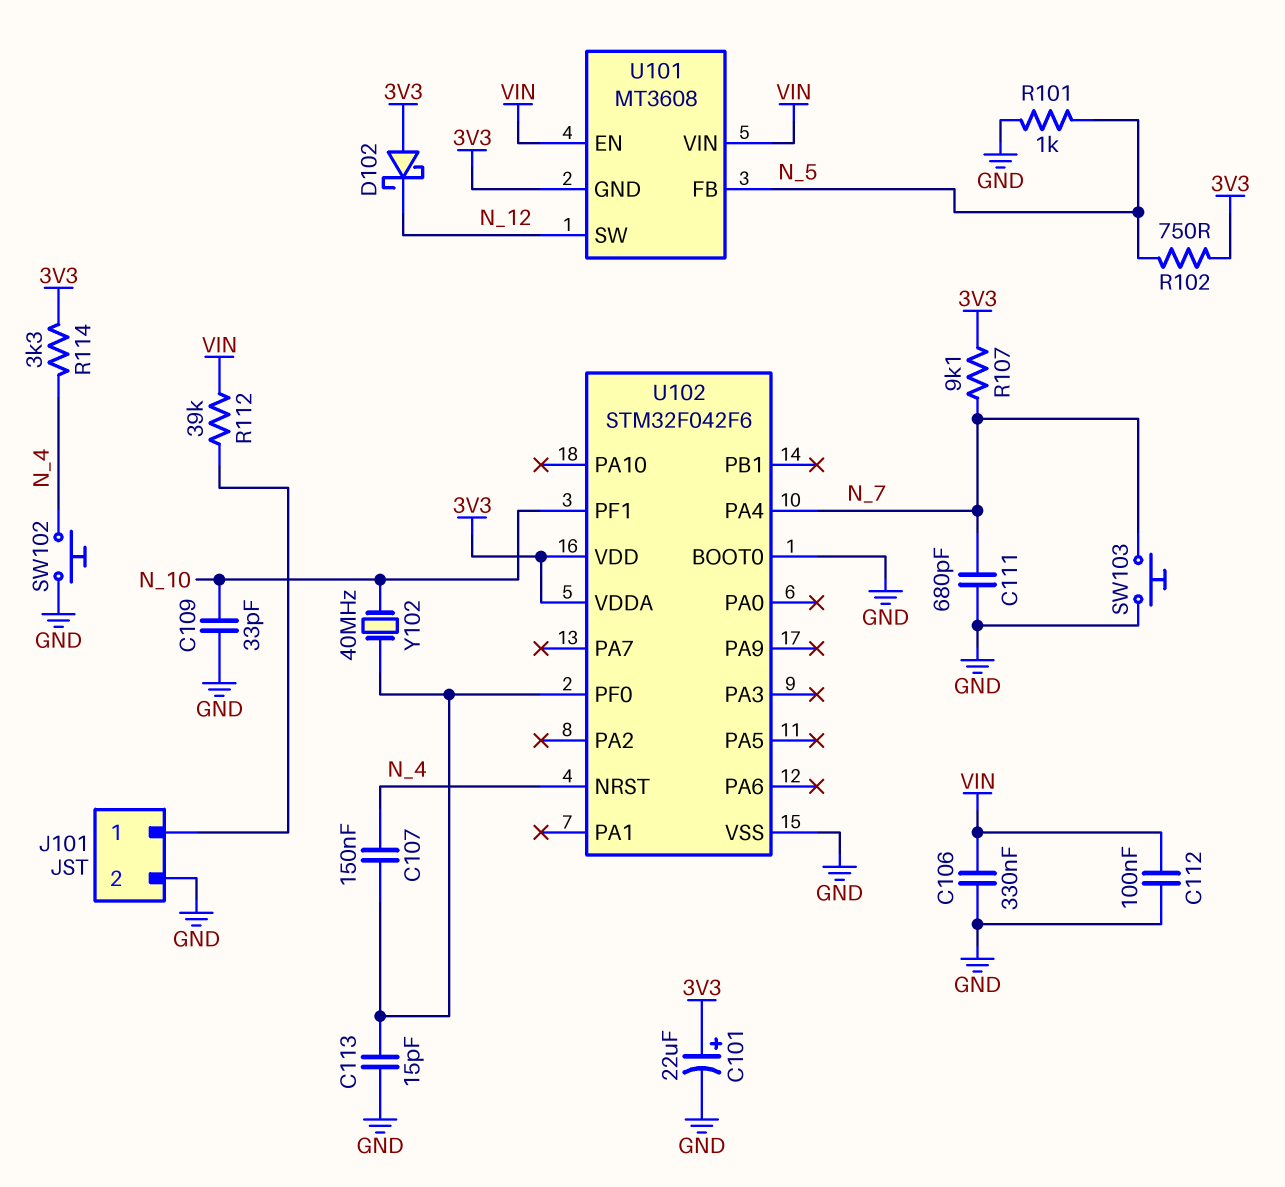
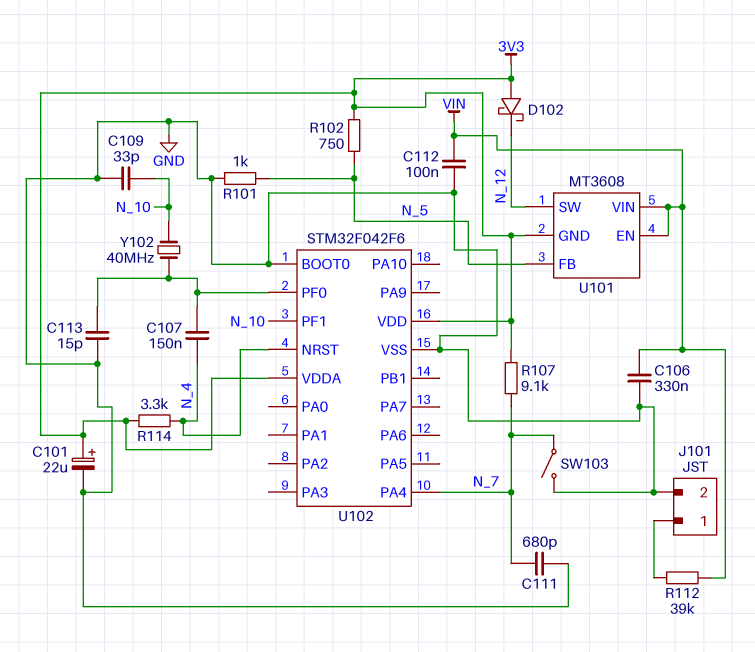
SW102: button (GND, N_4) -> none
SW103: button (GND, N_7) -> switch (GND, N_7)

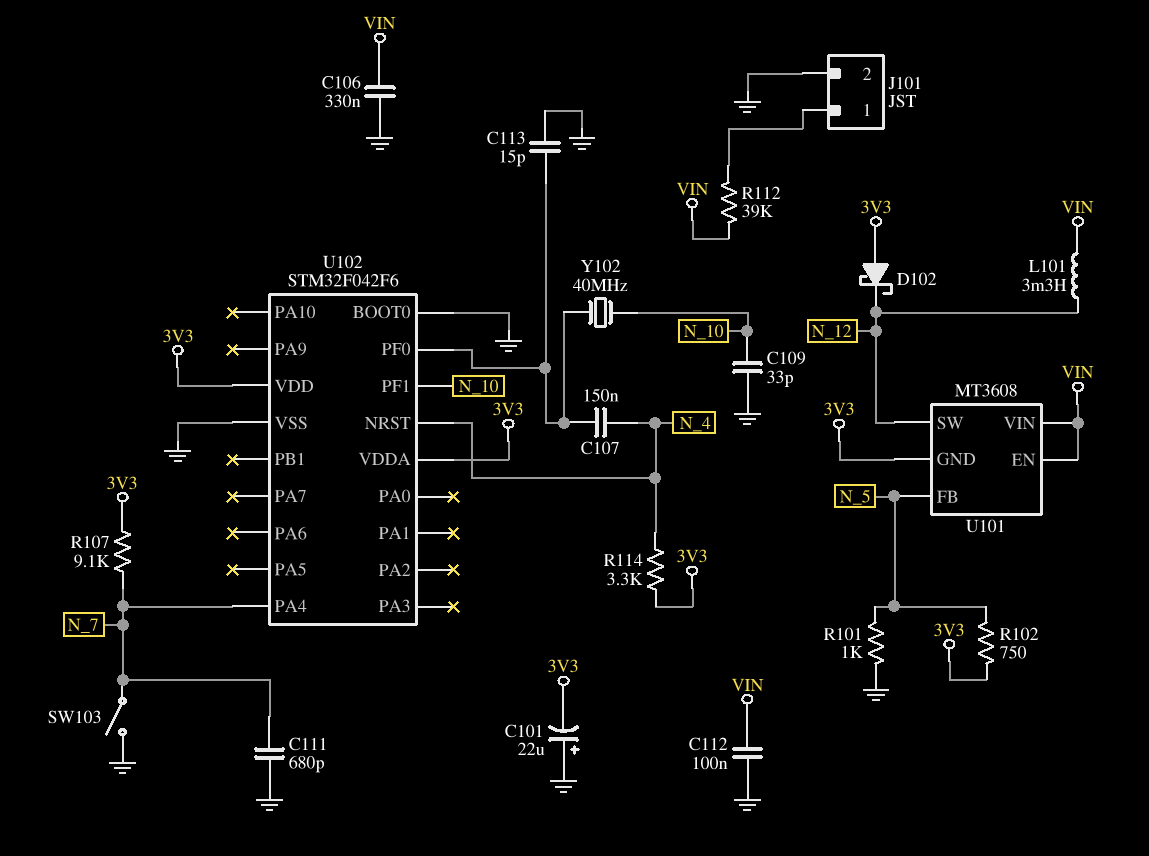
C101: 22uF (plus 3V3, minus GND) -> 22uF (plus GND, minus 3V3)
L101: none -> 3.3mH (N_12, VIN)

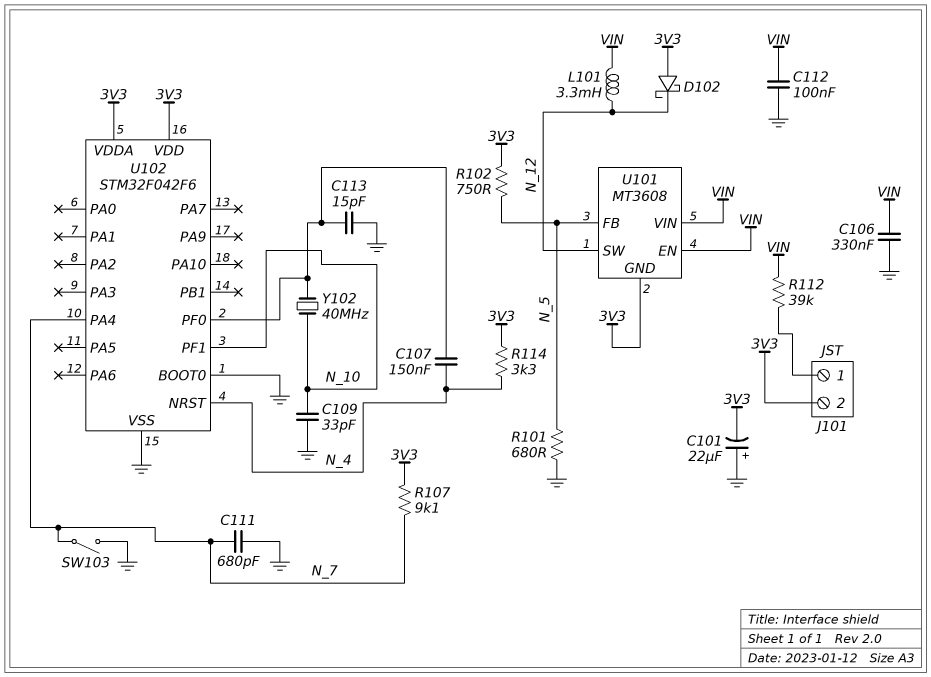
J101 pin 2: GND -> 3V3
R101: 1k (GND, N_5) -> 680 (GND, N_5)

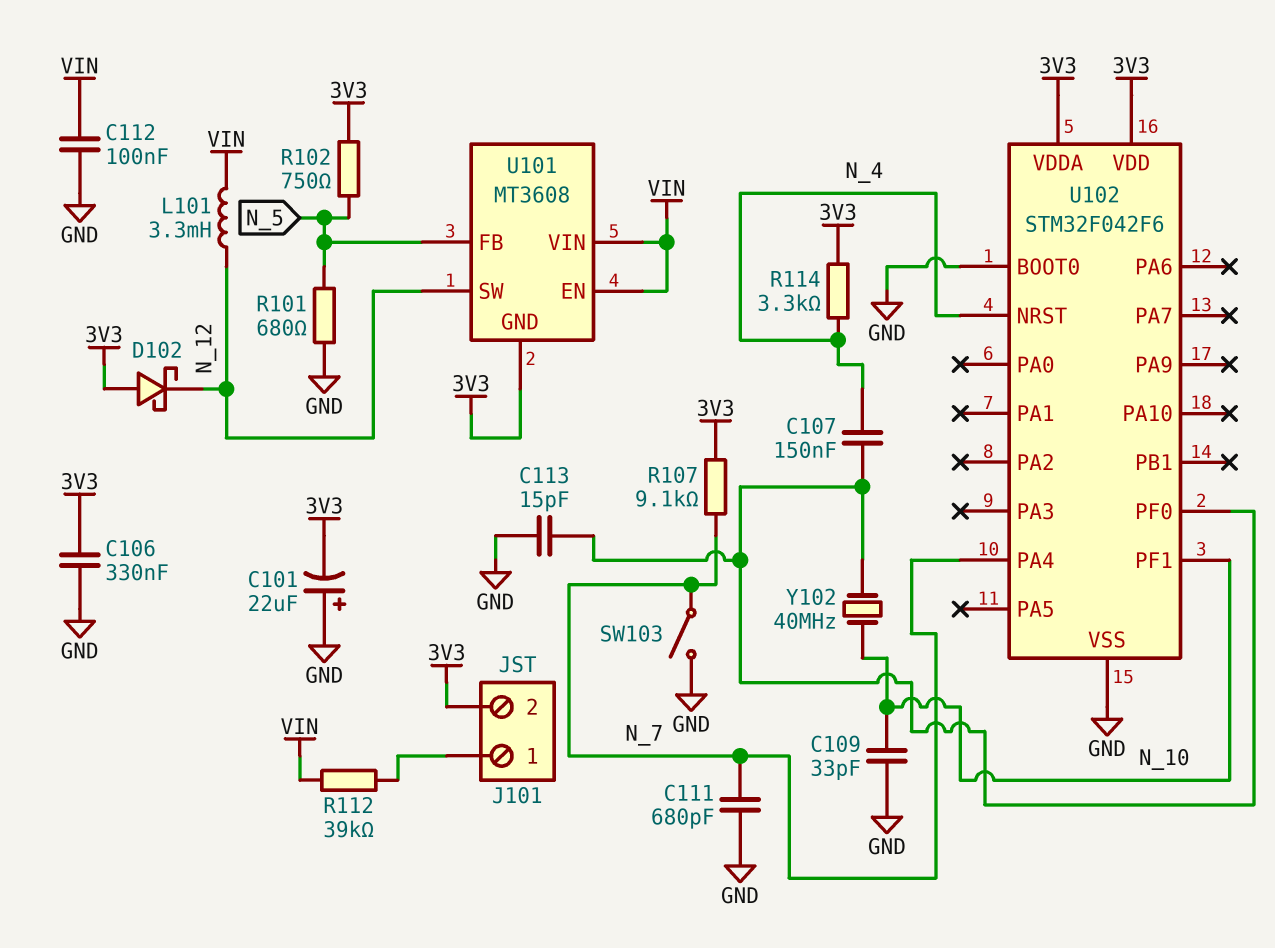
C106: 330nF (GND, VIN) -> 330nF (3V3, GND)

